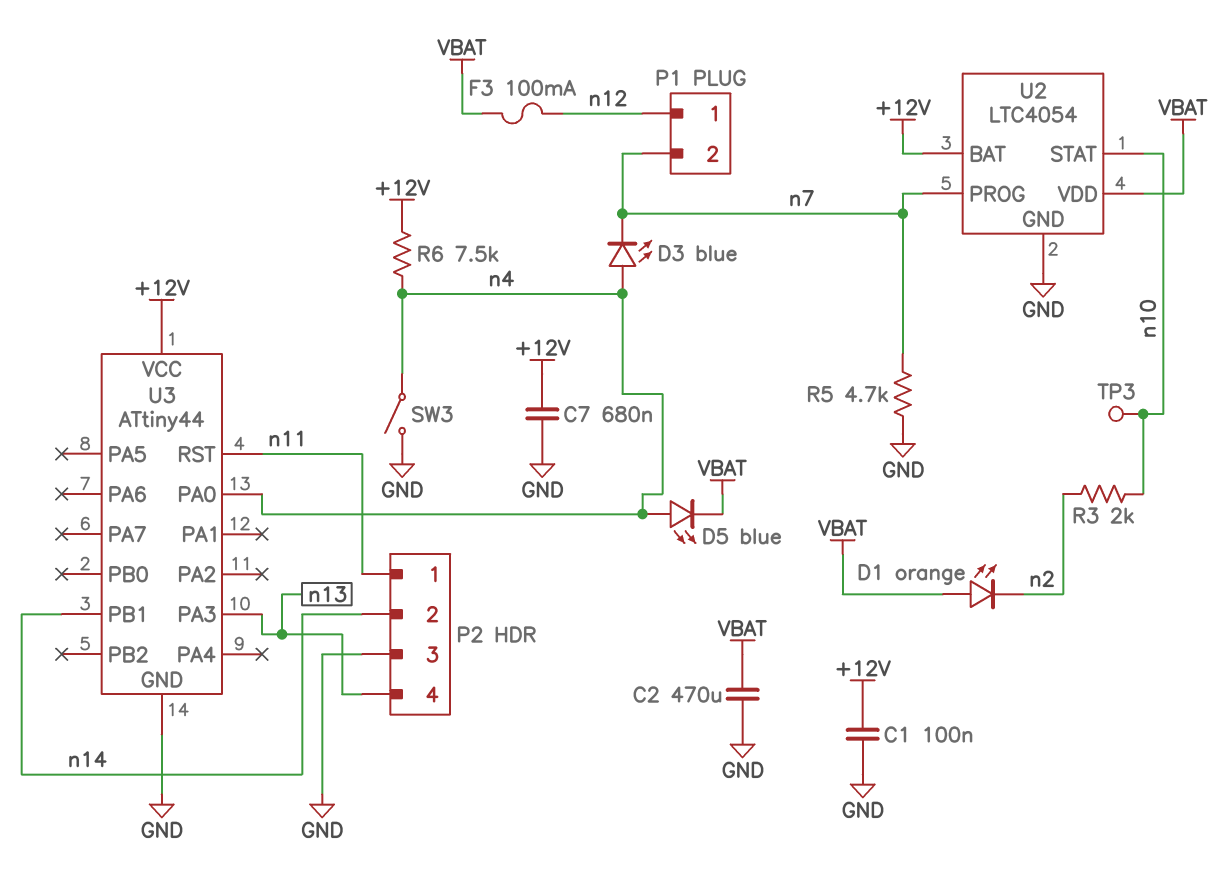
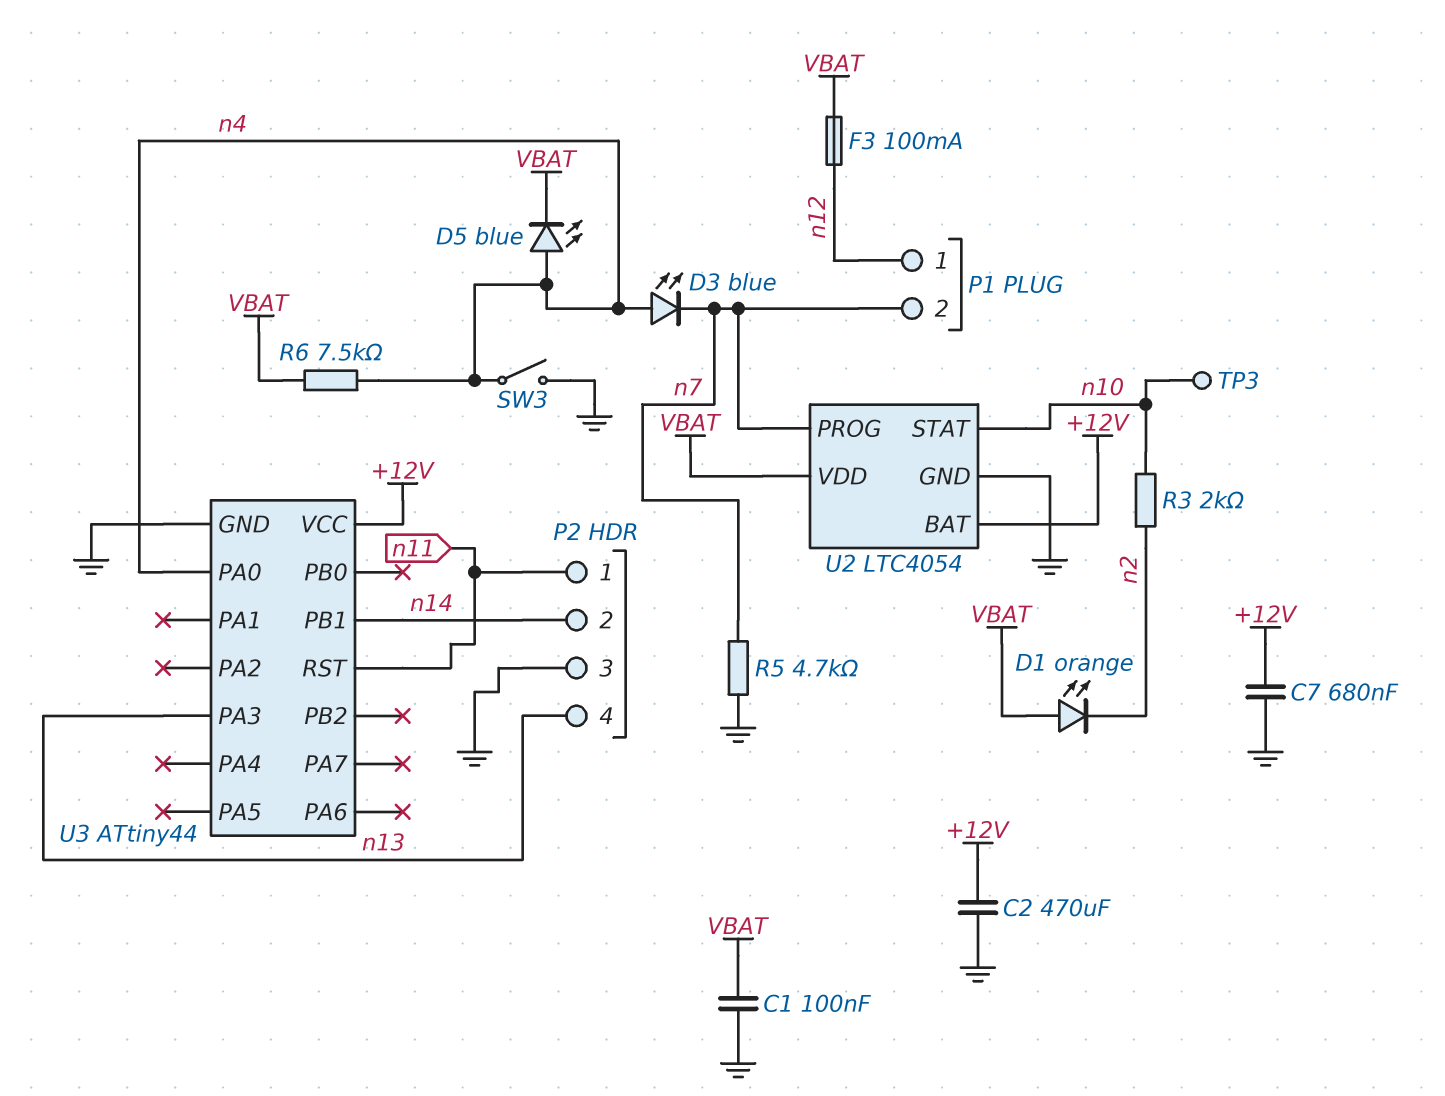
C1: 100nF (+12V, GND) -> 100nF (GND, VBAT)
C2: 470uF (GND, VBAT) -> 470uF (+12V, GND)
R6: 7.5k (+12V, n4) -> 7.5k (VBAT, n4)

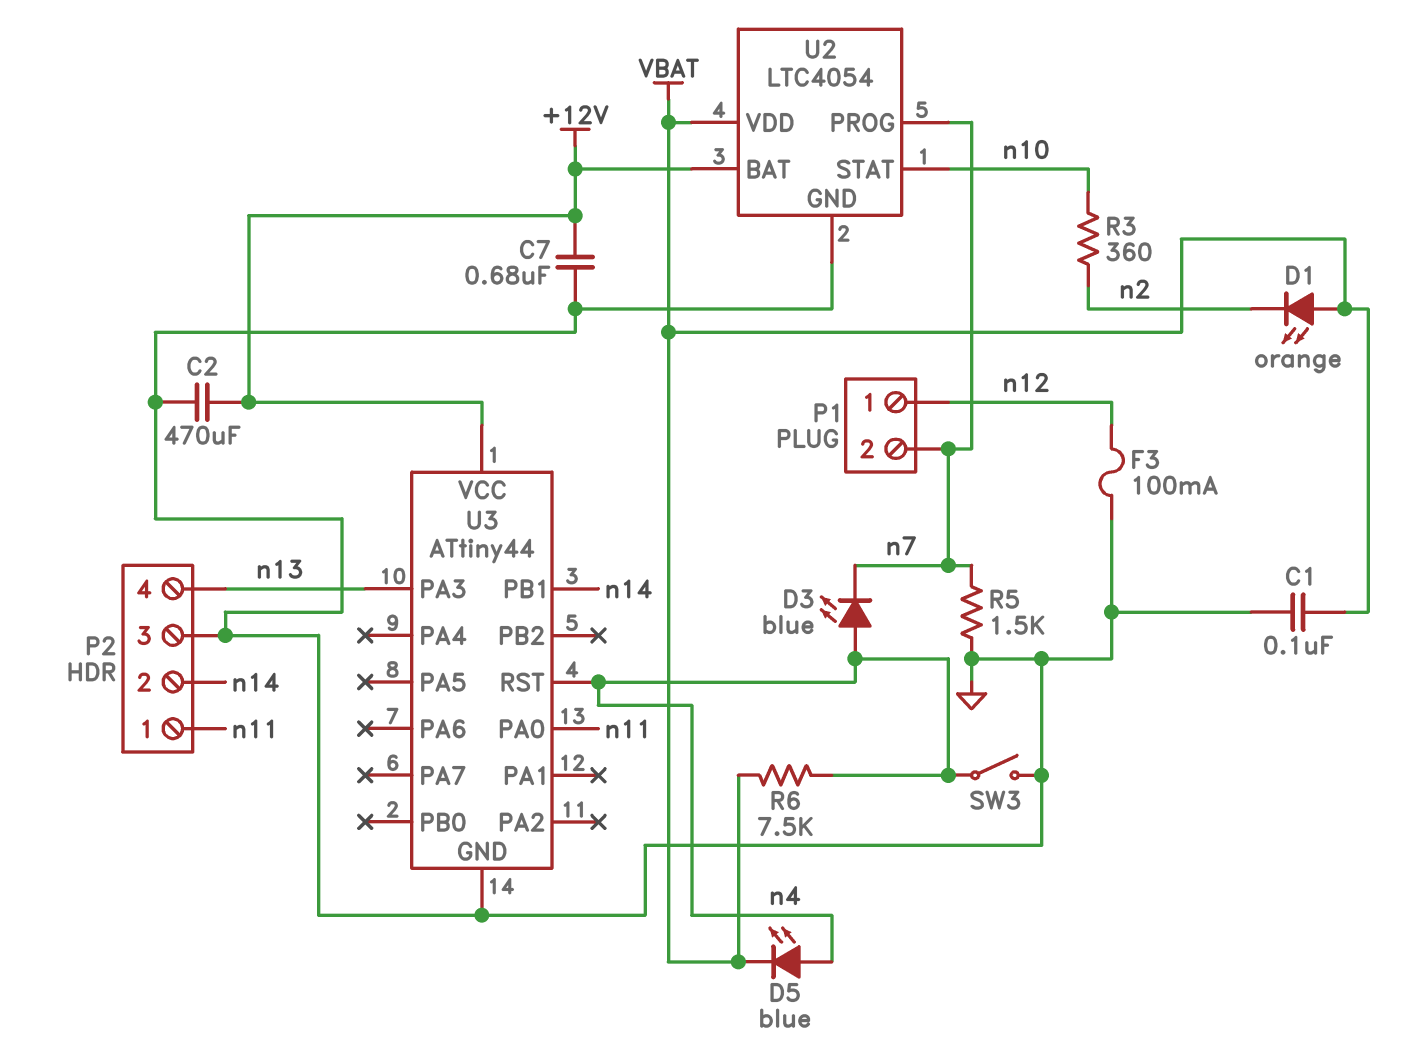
F3: 100mA (VBAT, n12) -> 100mA (GND, n12)
R3: 2k (n2, n10) -> 360 (n2, n10)
R5: 4.7k (GND, n7) -> 1.5k (GND, n7)
TP3: test point (n10) -> none
U3 pin PA0: n4 -> n11
U3 pin RST: n11 -> n4

